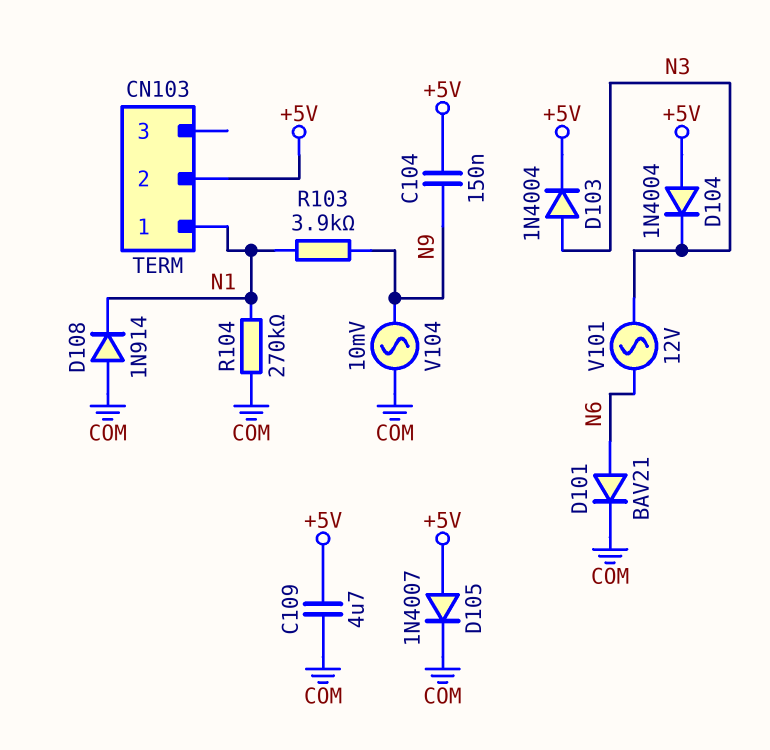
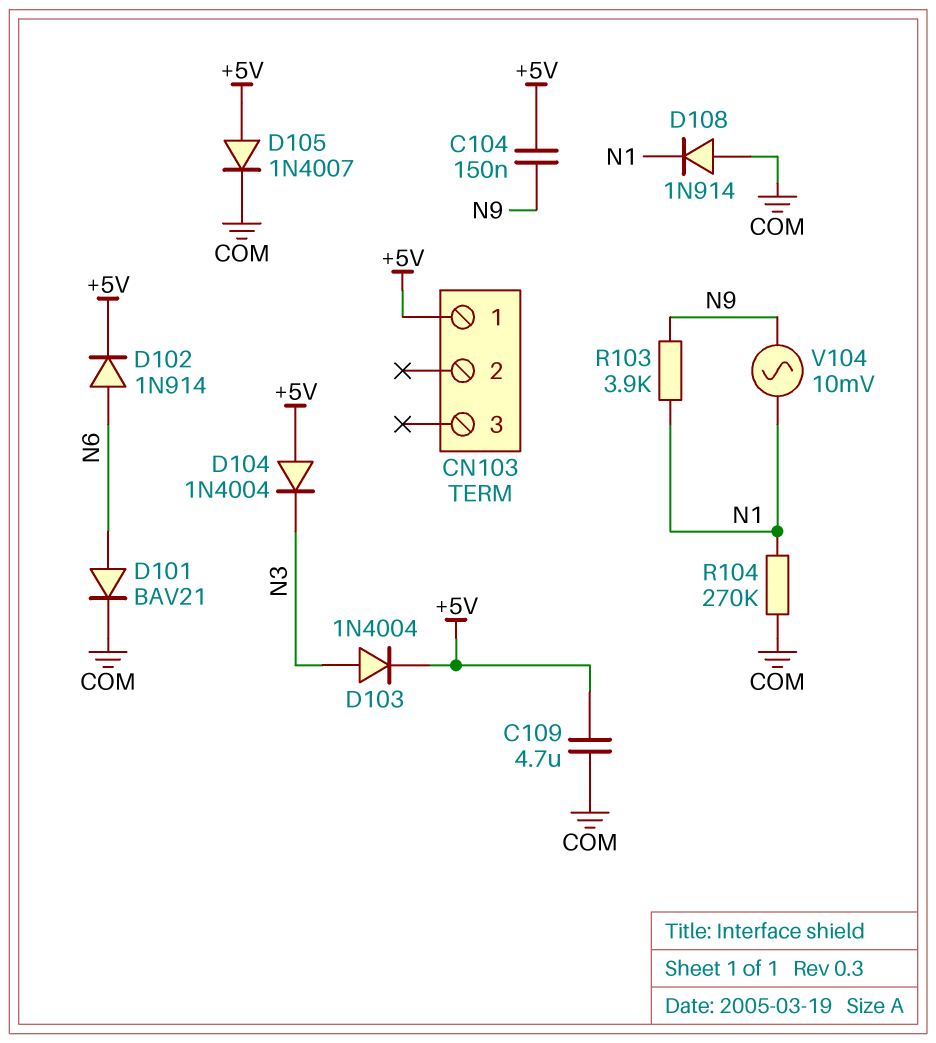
CN103 pin 1: N1 -> +5V
CN103 pin 2: +5V -> none
D102: none -> diode 1N914 (A N6, K +5V)
V101: AC 12V (N3, N6) -> none
V104: AC 10mV (COM, N9) -> AC 10mV (N1, N9)

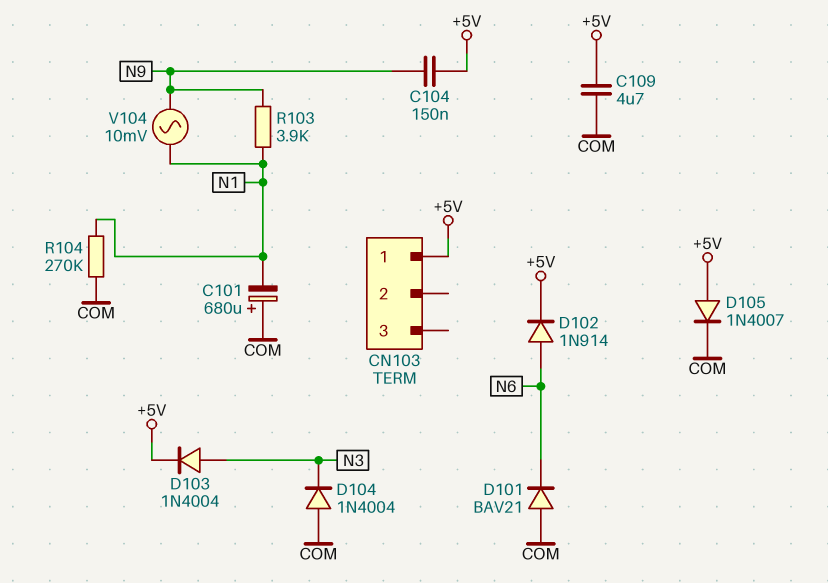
C101: none -> 680uF (plus COM, minus N1)
D101: diode BAV21 (A N6, K COM) -> diode BAV21 (A COM, K N6)
D104: diode 1N4004 (A +5V, K N3) -> diode 1N4004 (A COM, K N3)
D108: diode 1N914 (A COM, K N1) -> none

